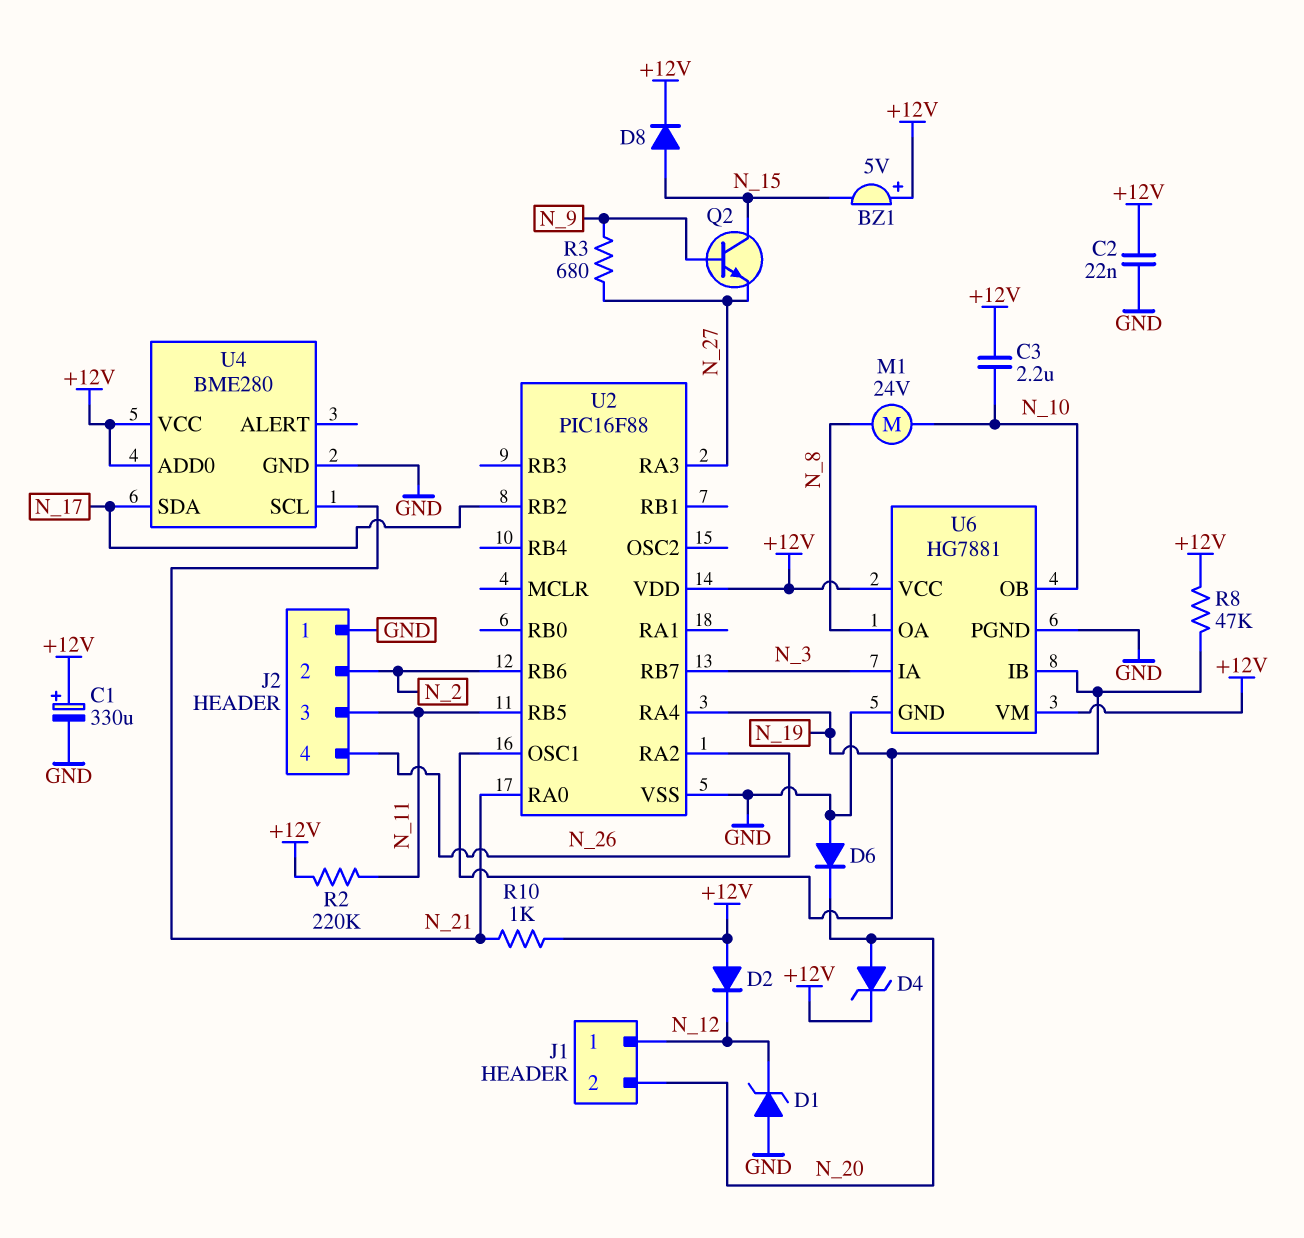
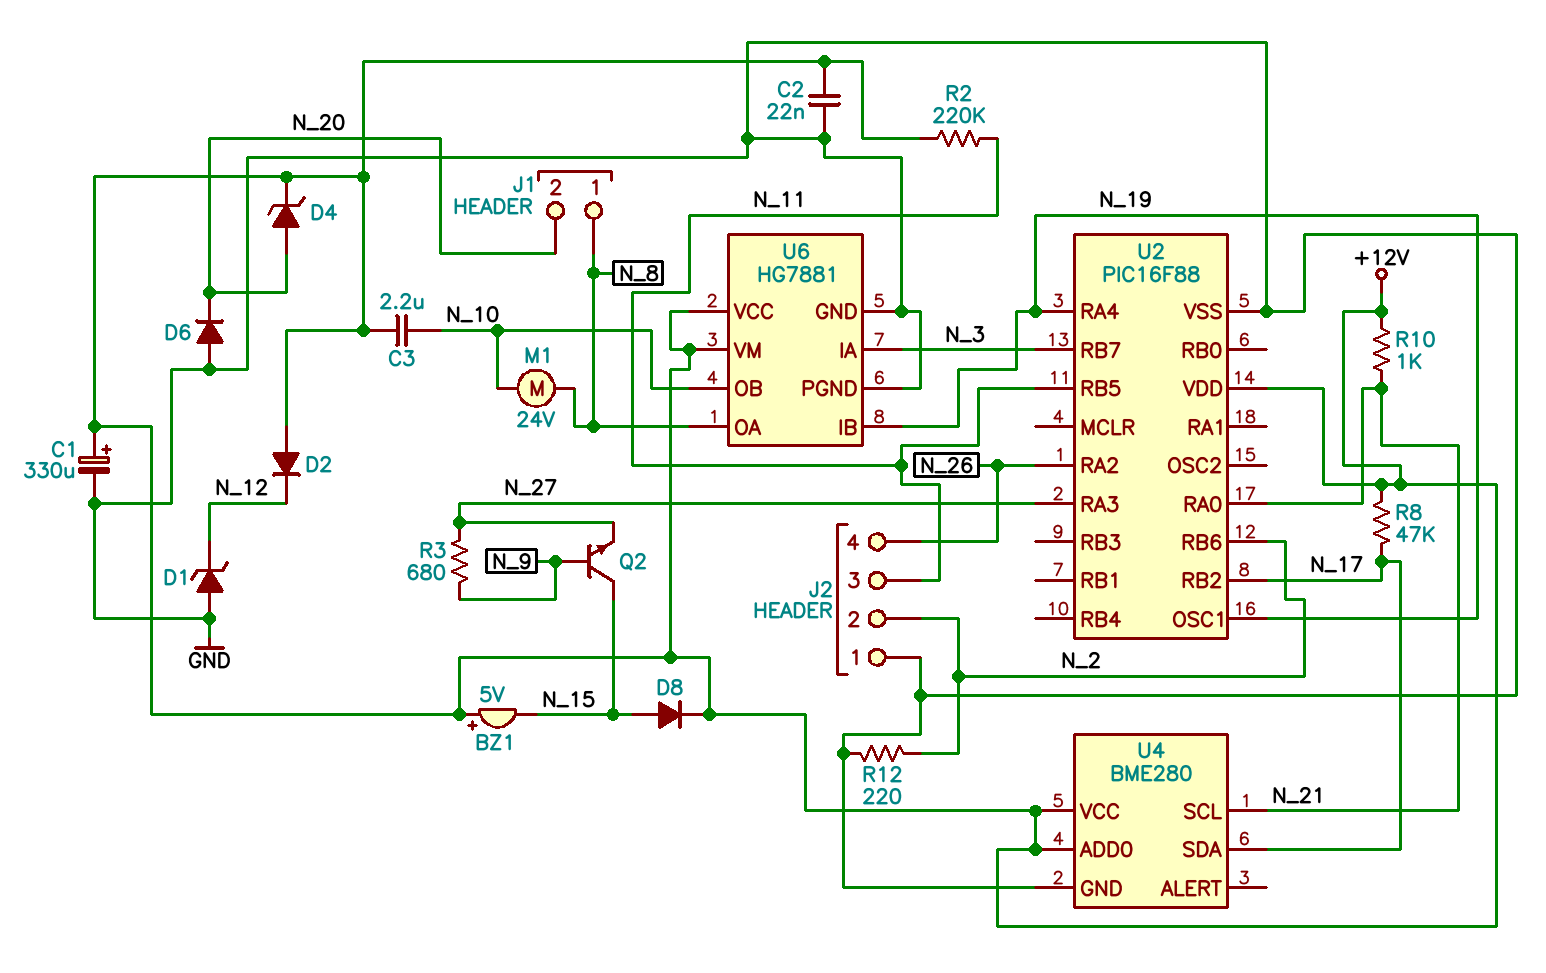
J1 pin 1: N_12 -> N_8
R8: 47k (+12V, N_19) -> 47k (+12V, N_17)
R12: none -> 220 (GND, N_2)

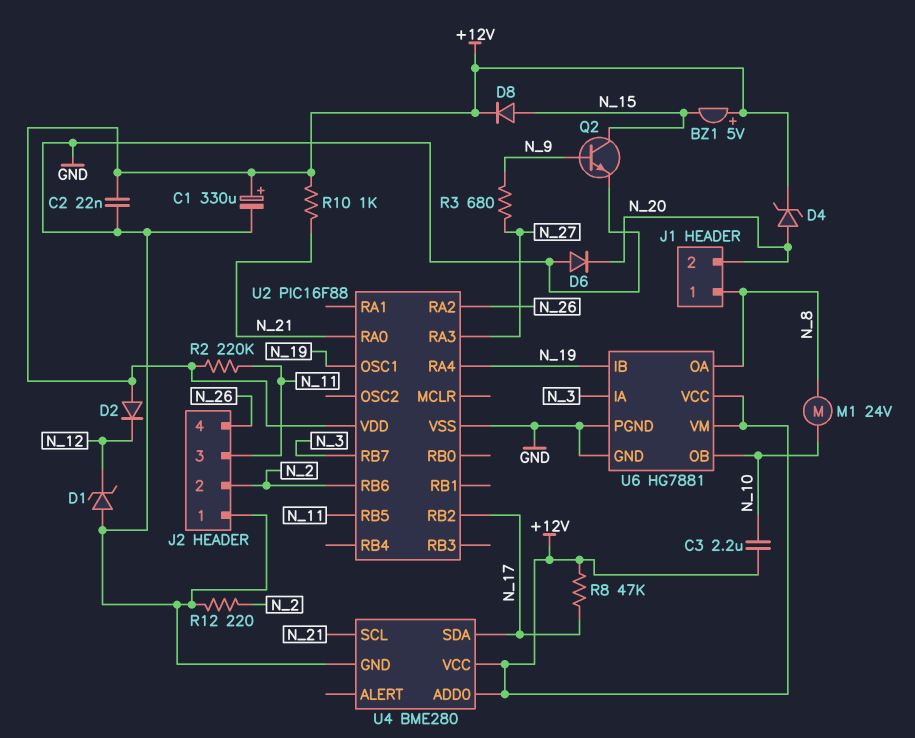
Q2: NPN (B N_9, C N_15, E N_27) -> NPN (B N_9, C N_15, E GND)

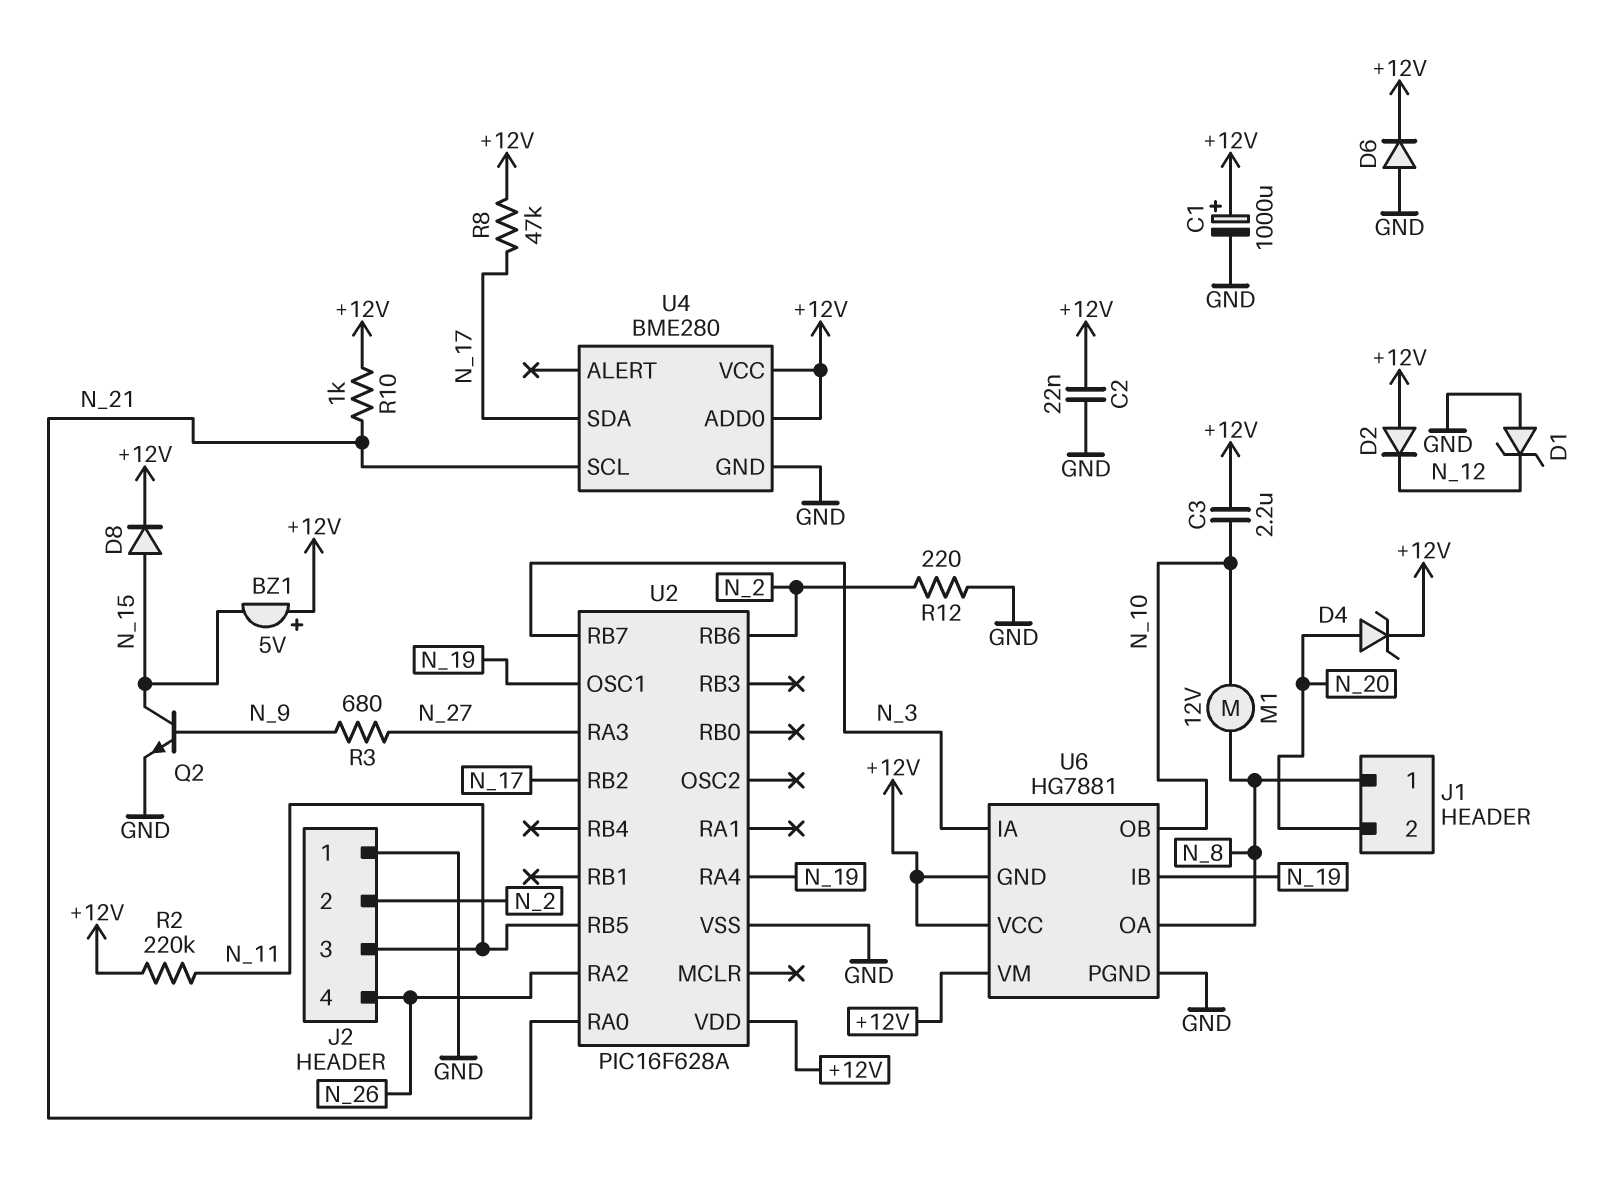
C1: 330uF (plus +12V, minus GND) -> 1000uF (plus +12V, minus GND)
D6: diode (A GND, K N_20) -> diode (A GND, K +12V)
M1: motor 24V (N_8, N_10) -> motor 12V (N_8, N_10)
U2: PIC16F88 -> PIC16F628A
U6 pin GND: GND -> +12V

